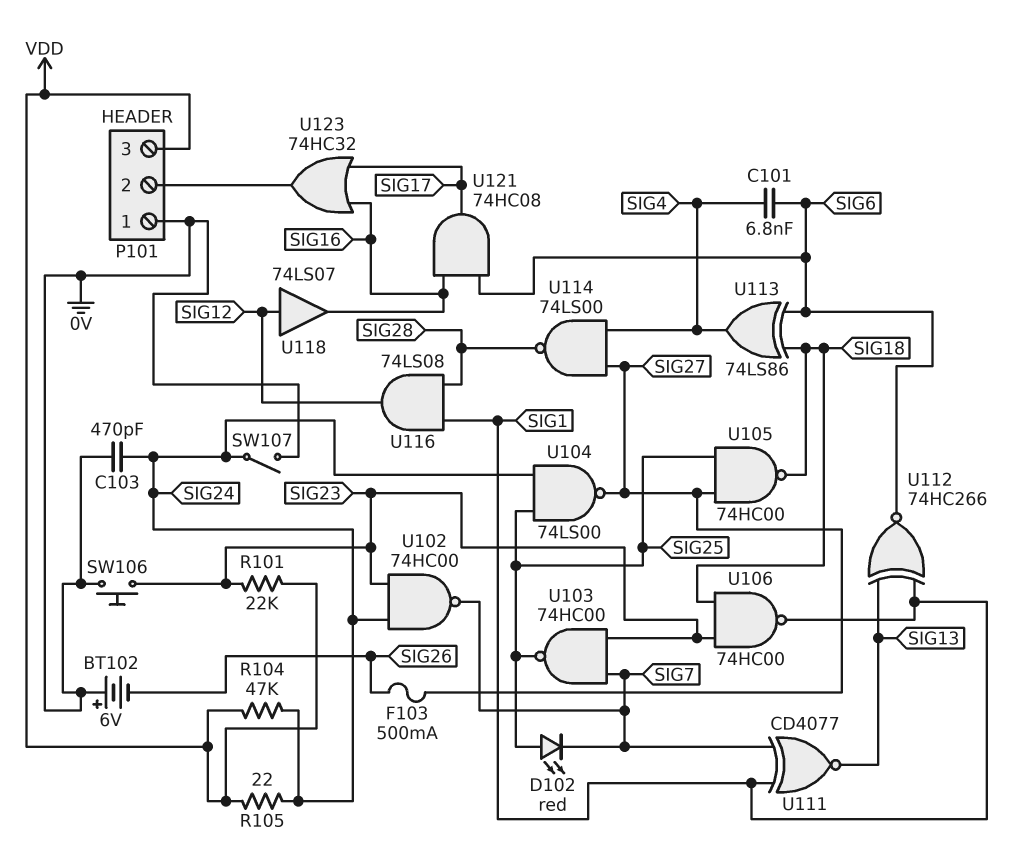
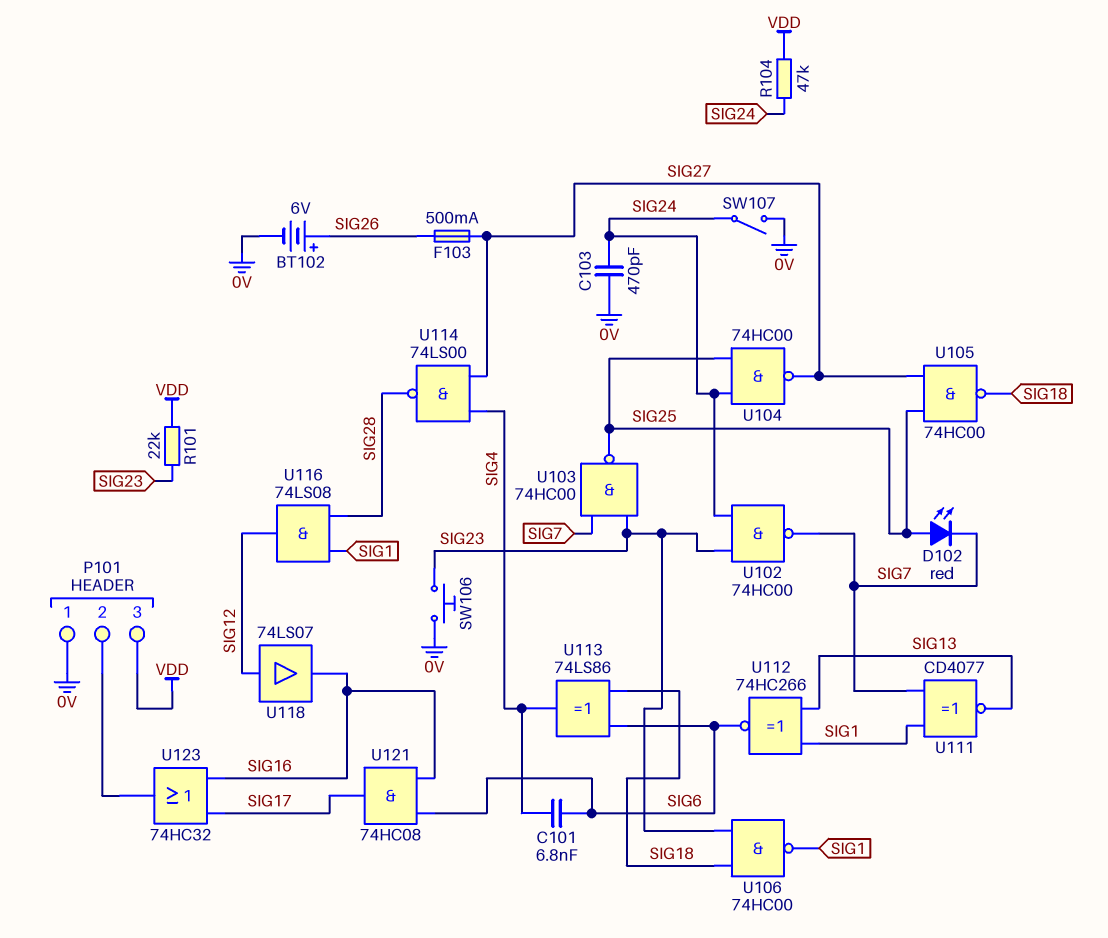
BT102: 6V (plus 0V, minus SIG26) -> 6V (plus SIG26, minus 0V)
R105: 22 (SIG24, VDD) -> none
U104: NAND 74LS00 (in SIG24, in SIG25, out SIG27) -> NAND 74HC00 (in SIG24, in SIG25, out SIG27)

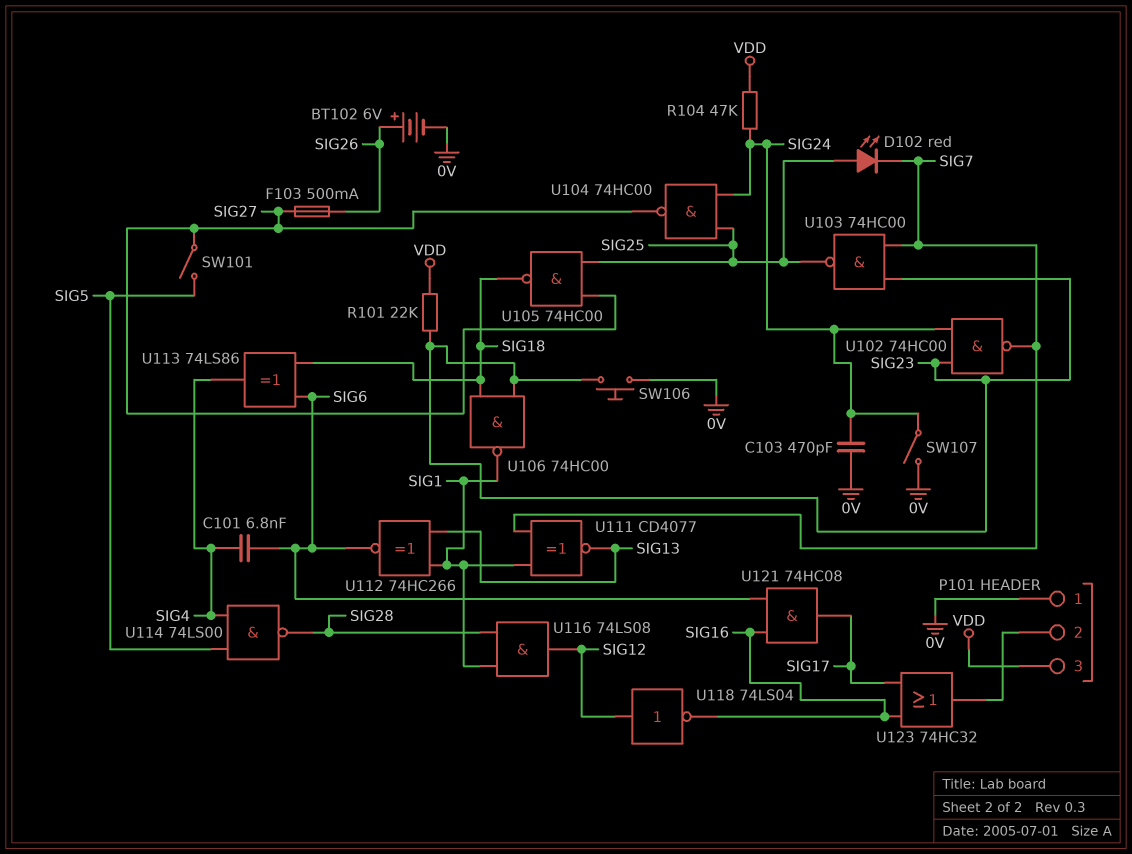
SW101: none -> switch (SIG5, SIG27)
U114: NAND 74LS00 (in SIG4, in SIG27, out SIG28) -> NAND 74LS00 (in SIG4, in SIG5, out SIG28)
U118: buffer 74LS07 (in SIG12, out SIG16) -> NOT 74LS04 (in SIG12, out SIG16)

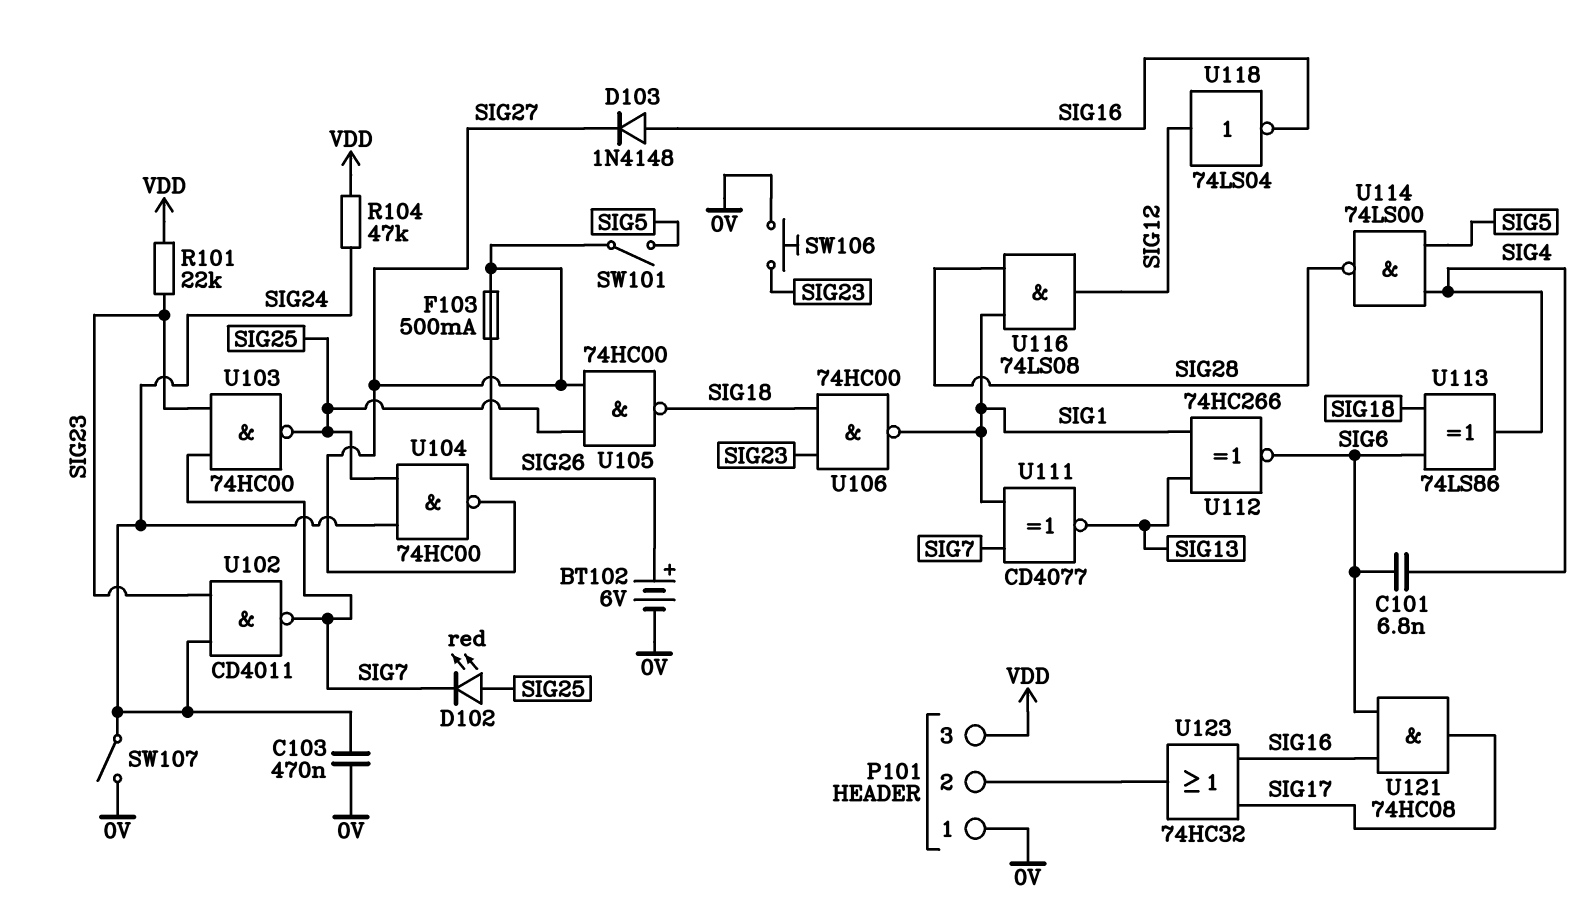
C103: 470pF (0V, SIG24) -> 470nF (0V, SIG24)
D103: none -> diode 1N4148 (A SIG16, K SIG27)
U102: NAND 74HC00 (in SIG23, in SIG24, out SIG7) -> NAND CD4011 (in SIG23, in SIG24, out SIG7)

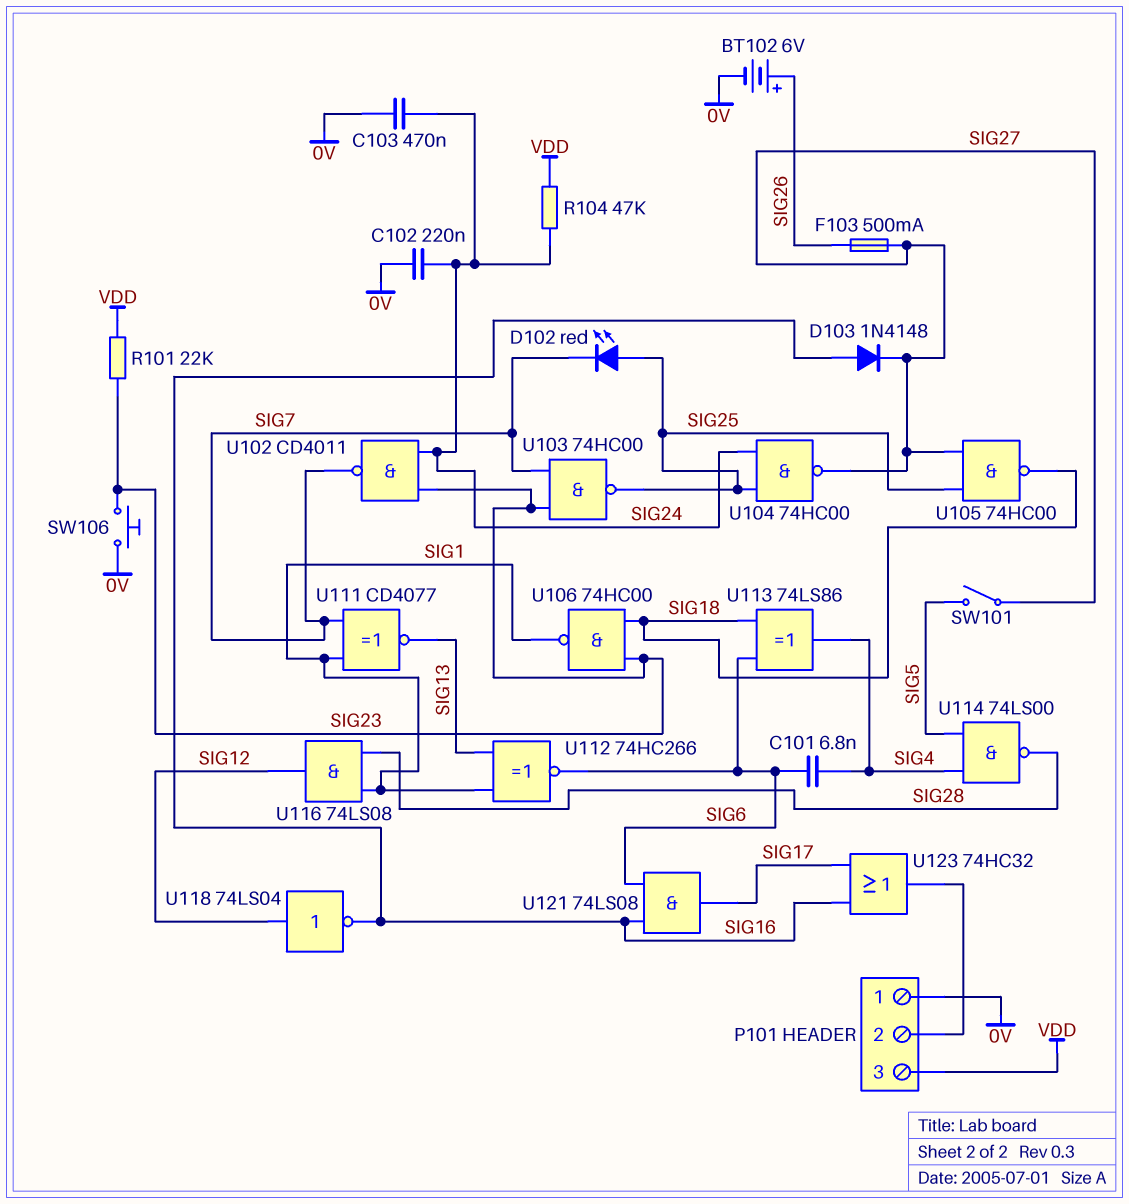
C102: none -> 220nF (0V, SIG24)
SW107: switch (0V, SIG24) -> none
U121: AND 74HC08 (in SIG6, in SIG16, out SIG17) -> AND 74LS08 (in SIG6, in SIG16, out SIG17)

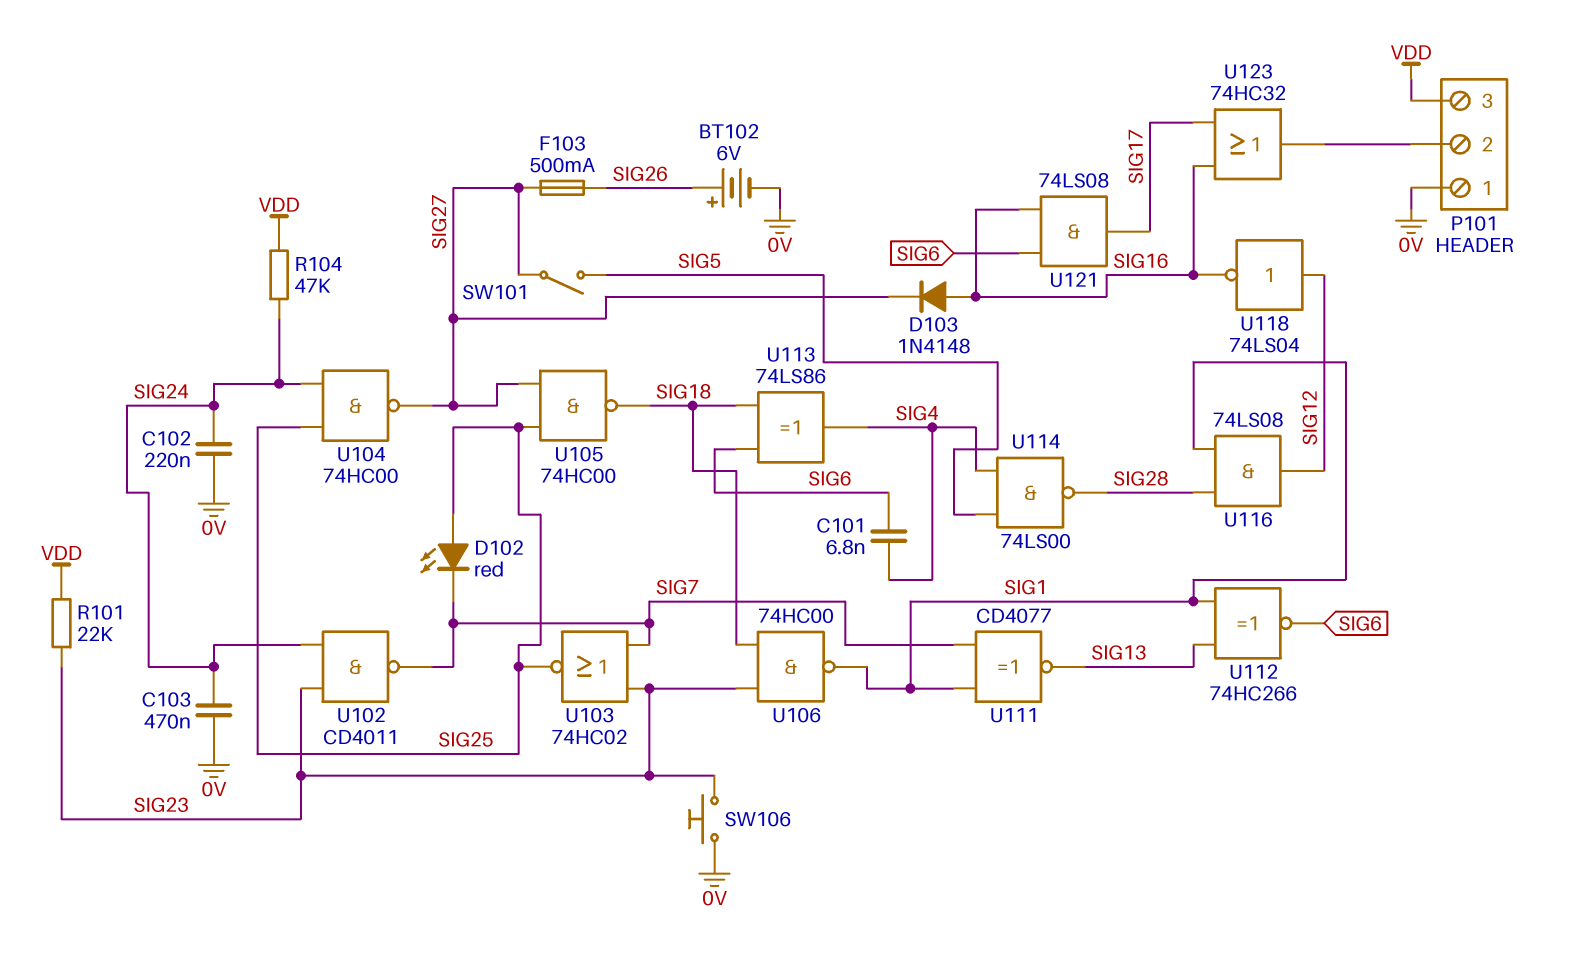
U103: NAND 74HC00 (in SIG7, in SIG23, out SIG25) -> NOR 74HC02 (in SIG7, in SIG23, out SIG25)

